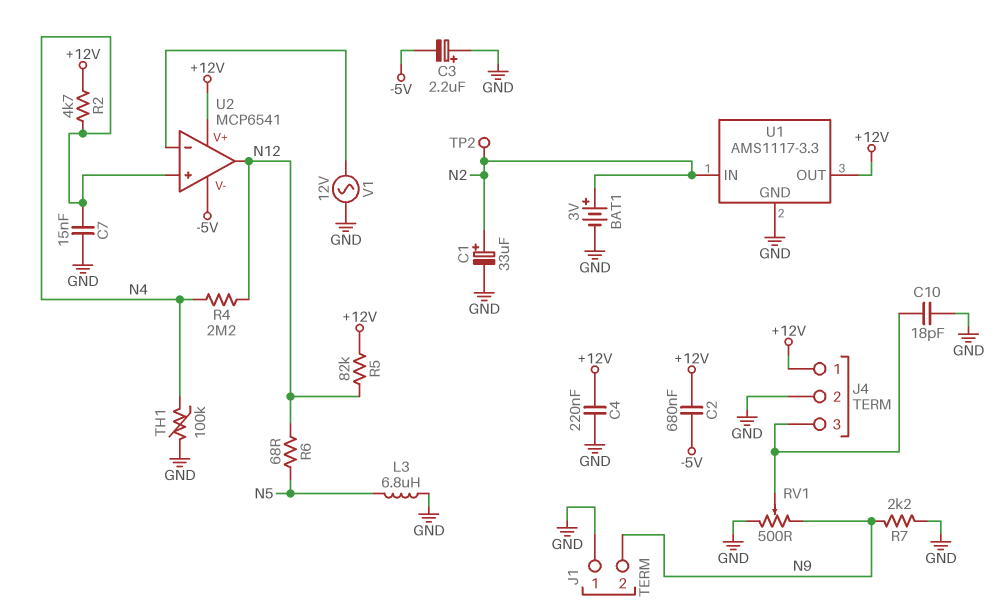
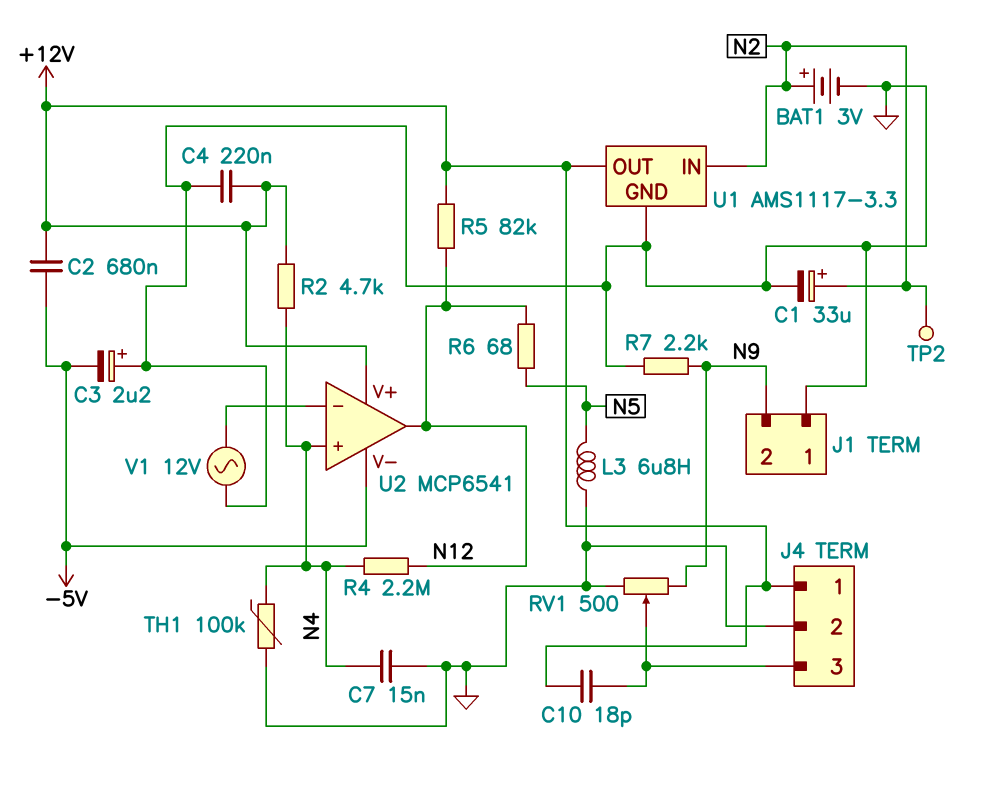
C10: 18pF (GND, J4/3) -> 18pF (+12V, J4/3)

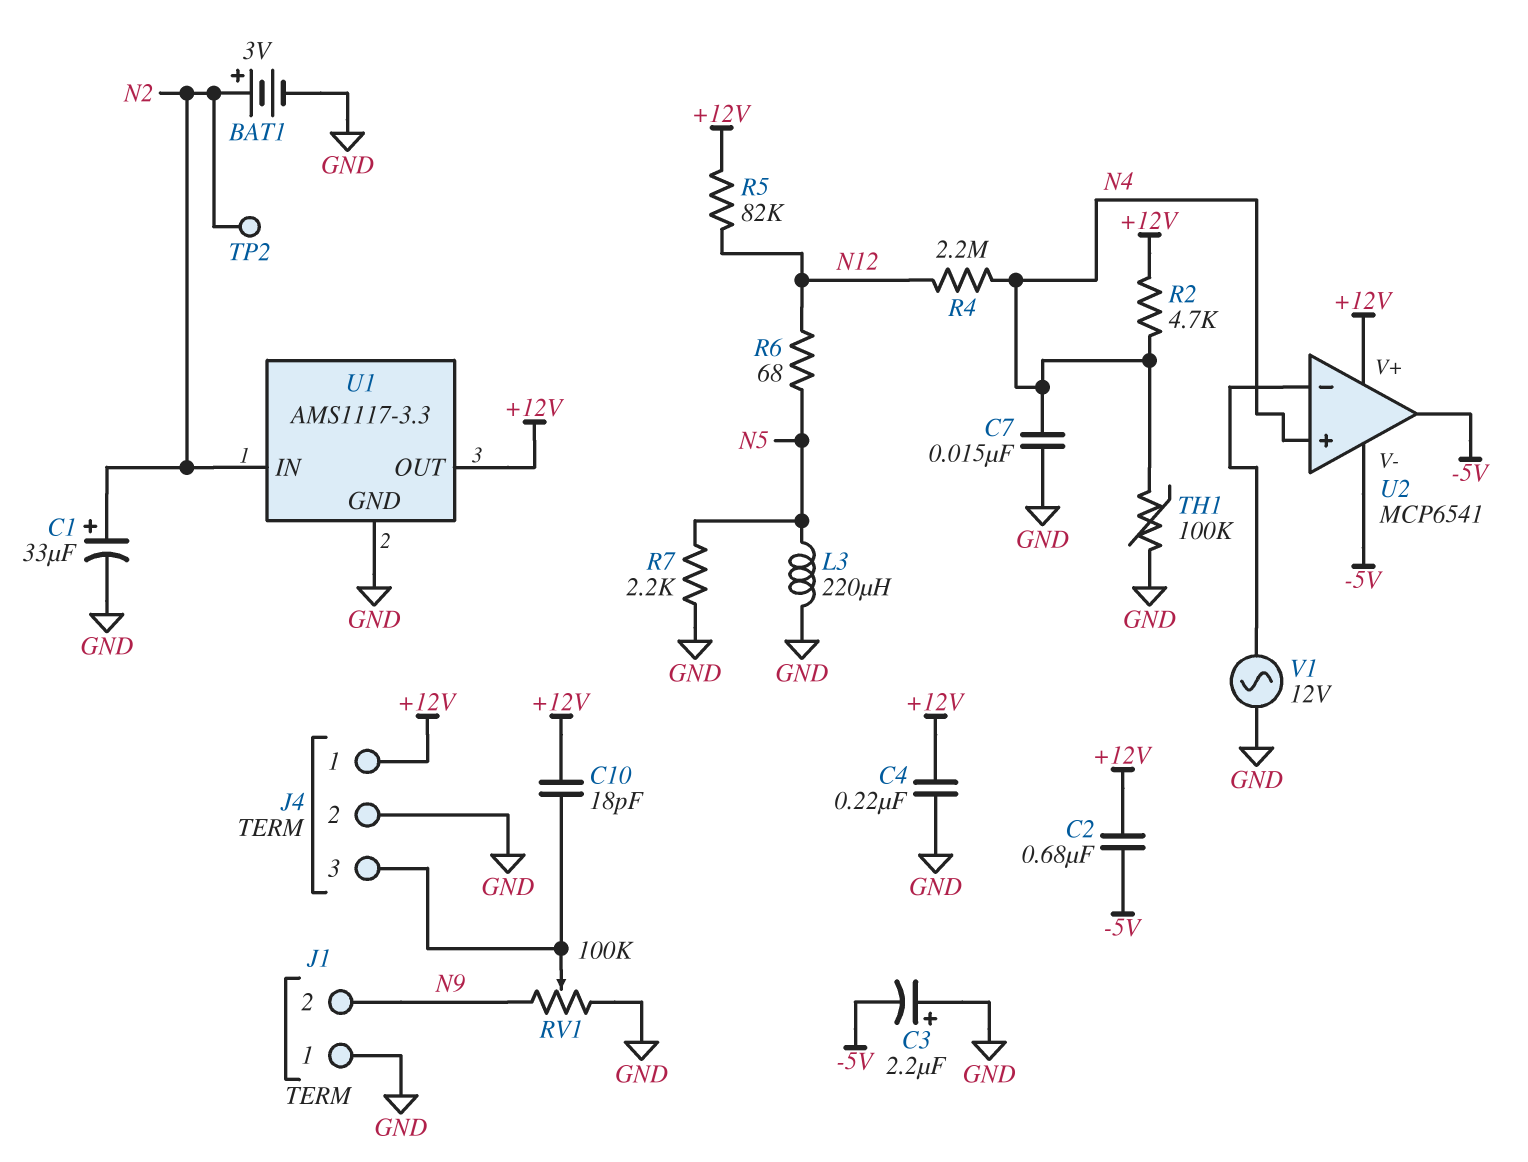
L3: 6.8uH (GND, N5) -> 220uH (GND, N5)
R7: 2.2k (GND, N9) -> 2.2k (GND, N5)
RV1: 500 (GND, N9, wiper J4/3) -> 100k (GND, N9, wiper J4/3)
U2 pin out: N12 -> -5V

